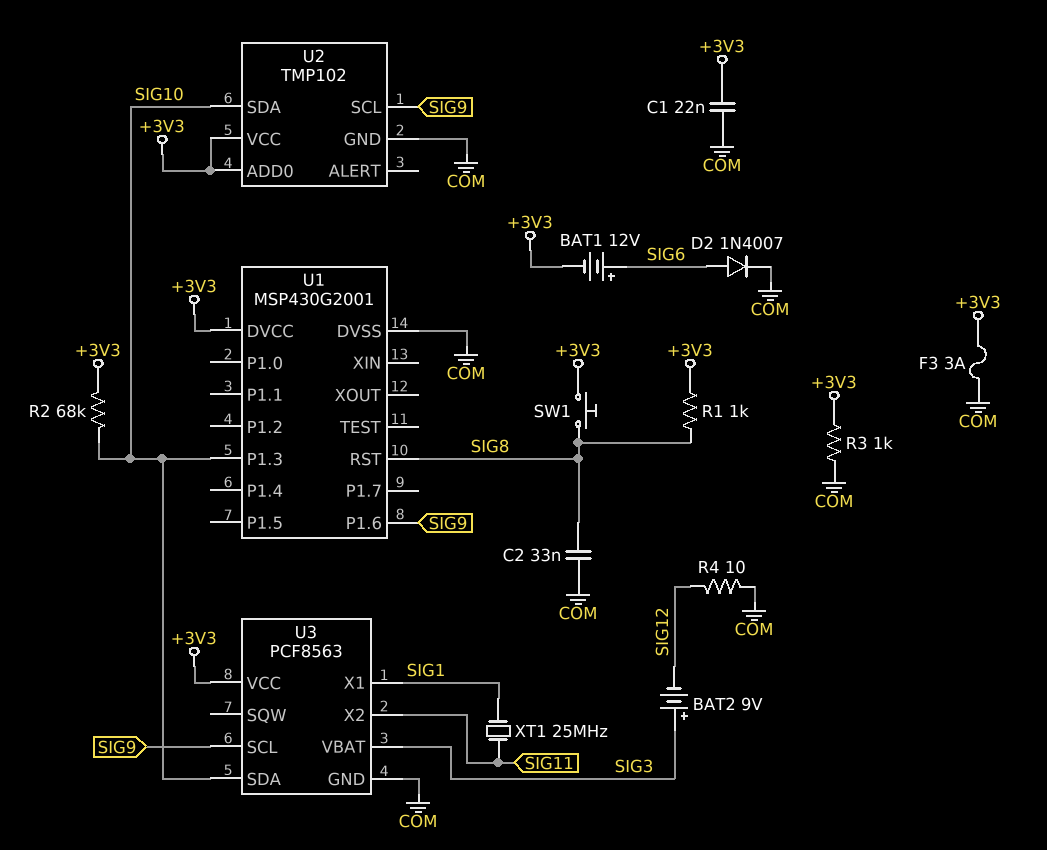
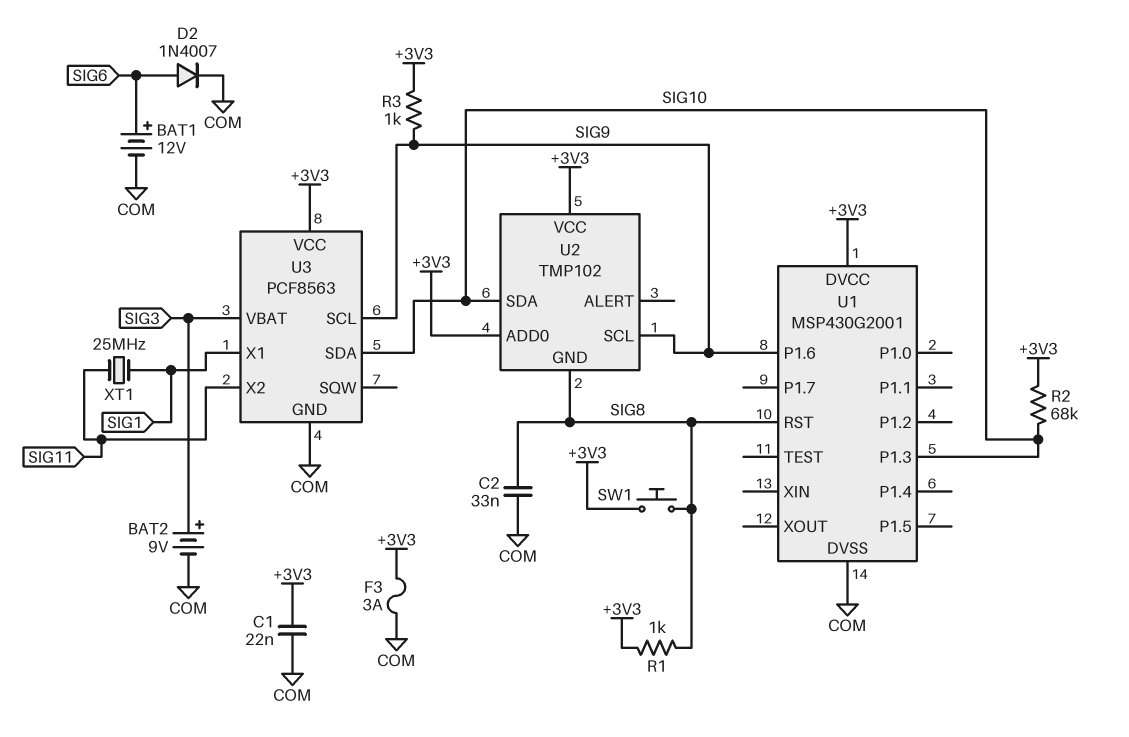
BAT1: 12V (plus SIG6, minus +3V3) -> 12V (plus SIG6, minus COM)
BAT2: 9V (plus SIG3, minus SIG12) -> 9V (plus SIG3, minus COM)
R3: 1k (+3V3, COM) -> 1k (+3V3, SIG9)
R4: 10 (COM, SIG12) -> none
U2 pin GND: COM -> SIG8

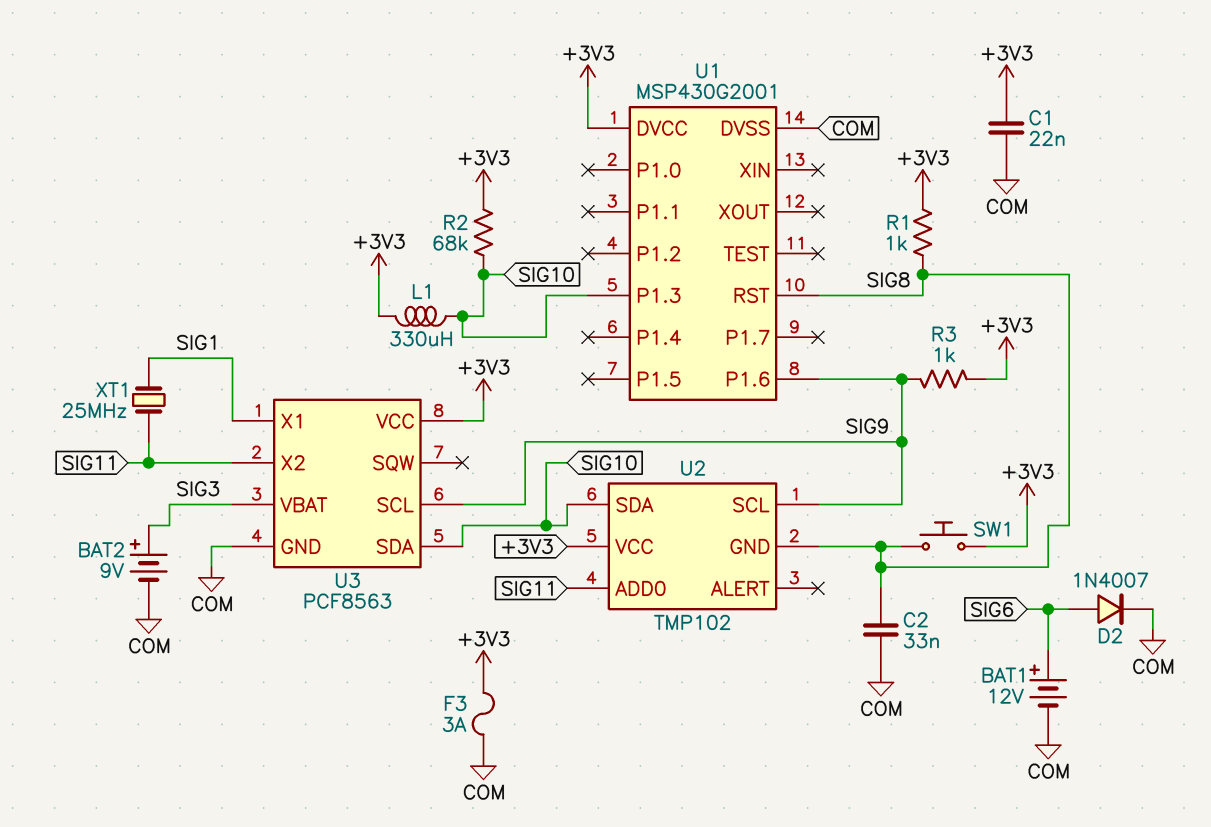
L1: none -> 330uH (+3V3, SIG10)
U2 pin ADD0: +3V3 -> SIG11

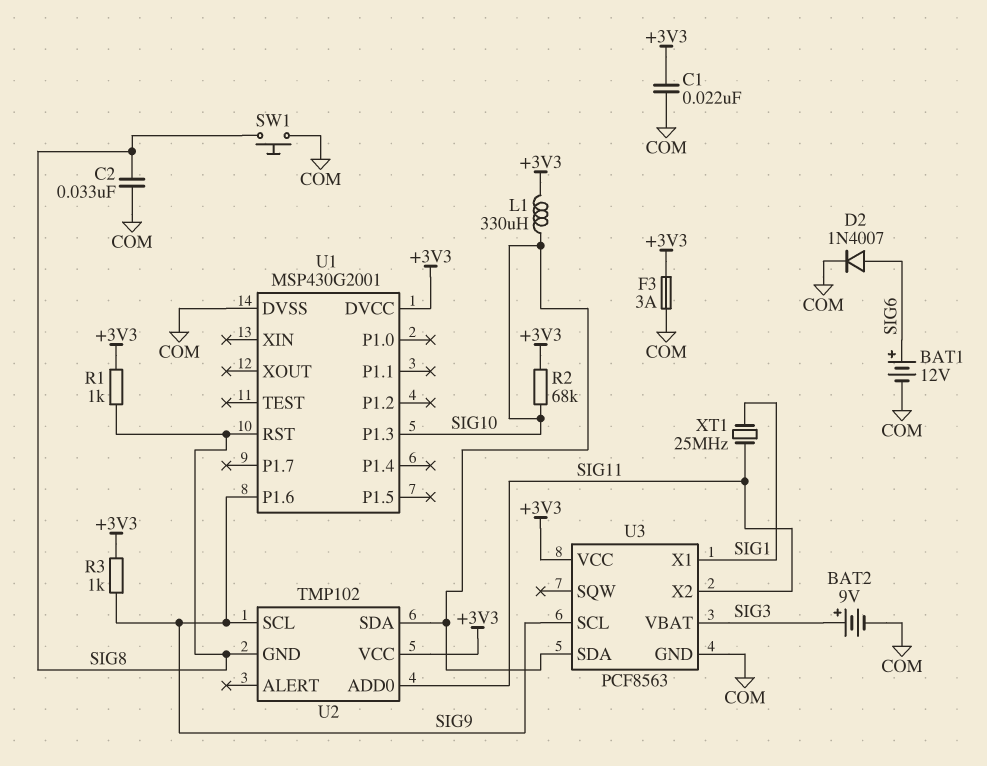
SW1: button (+3V3, SIG8) -> button (COM, SIG8)

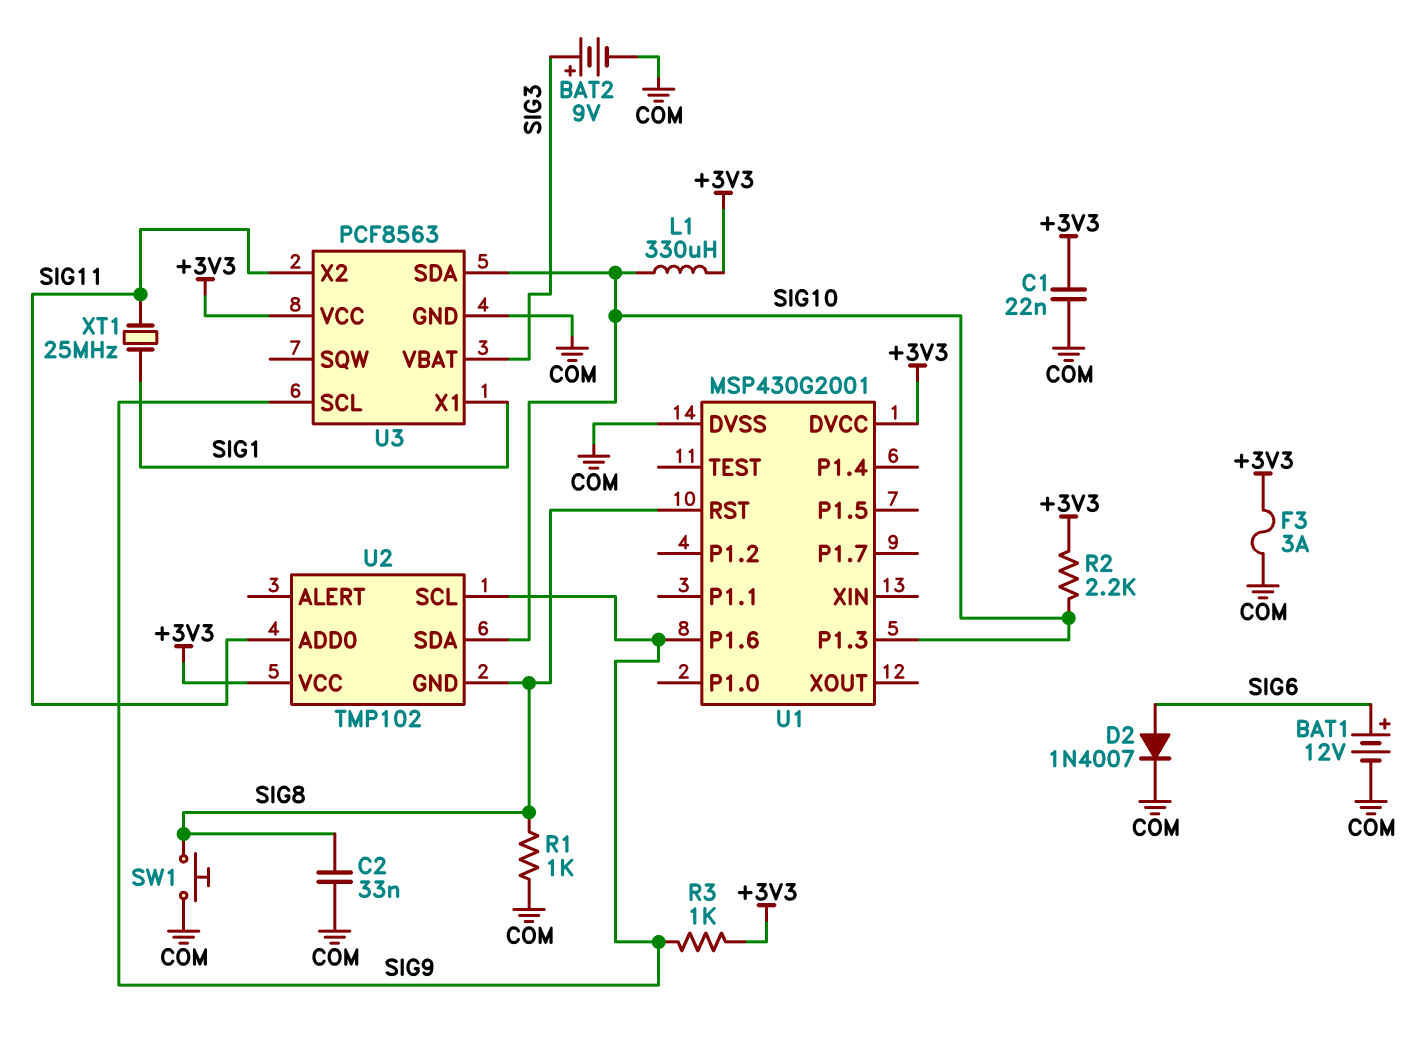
R1: 1k (+3V3, SIG8) -> 1k (COM, SIG8)
R2: 68k (+3V3, SIG10) -> 2.2k (+3V3, SIG10)

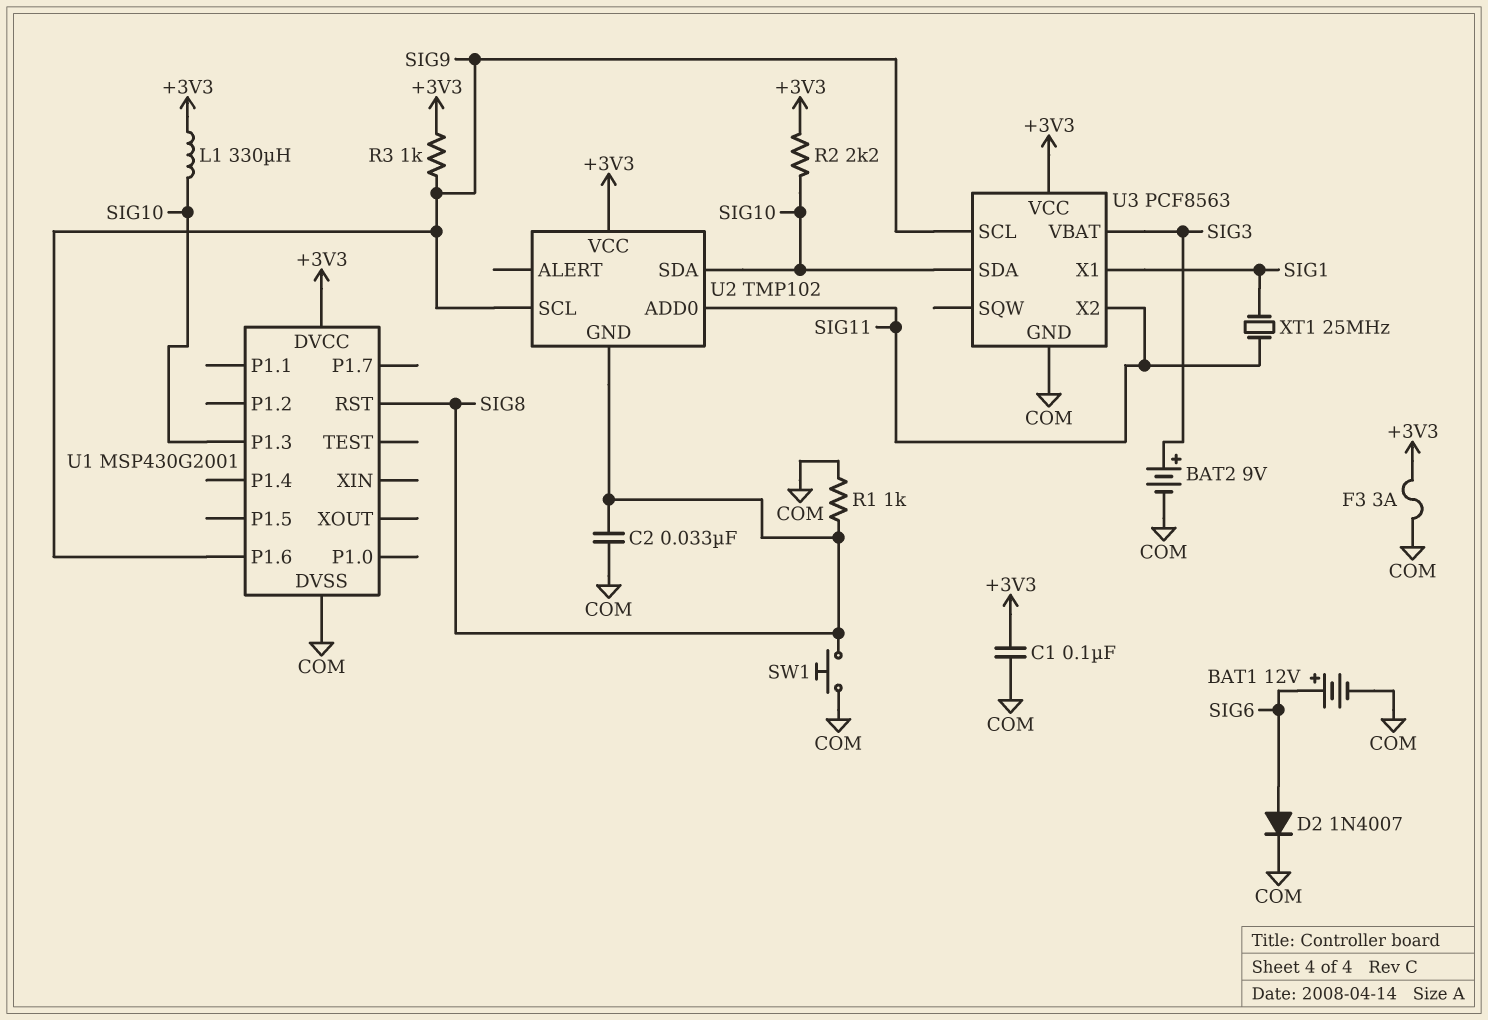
C1: 22nF (+3V3, COM) -> 100nF (+3V3, COM)

